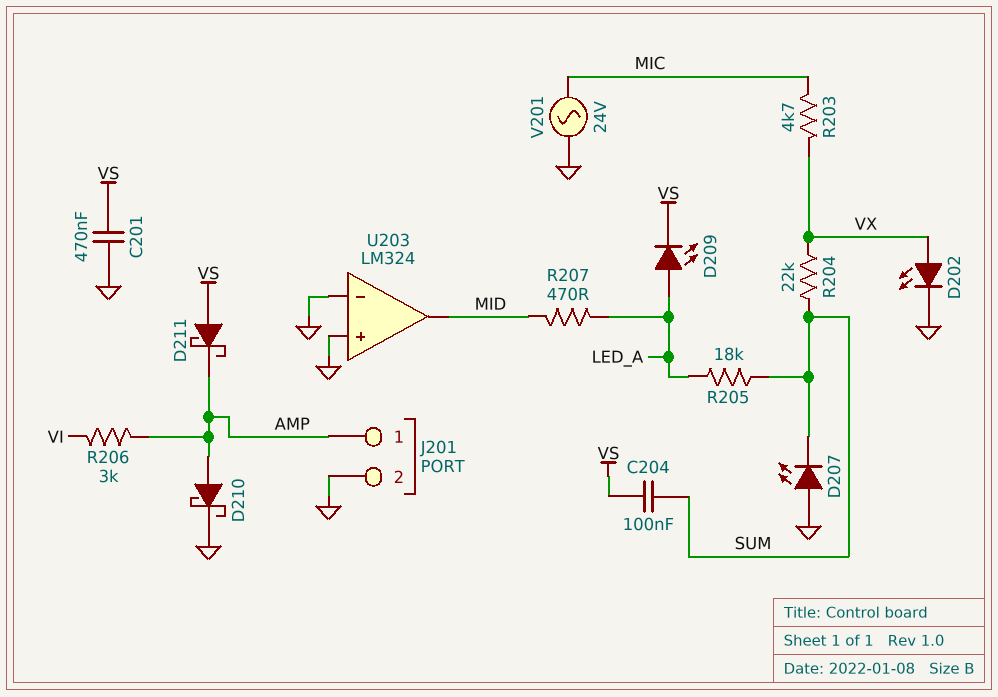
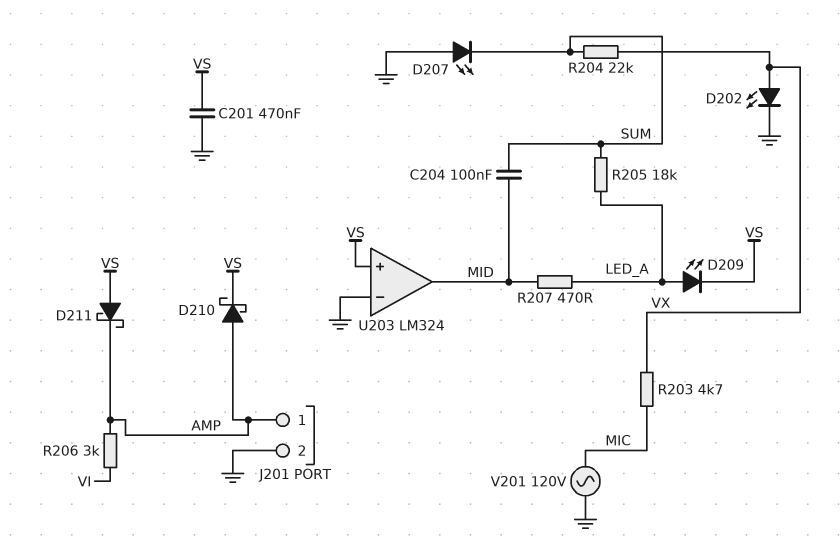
C204: 100nF (SUM, VS) -> 100nF (MID, SUM)
D210: schottky (A AMP, K GND) -> schottky (A AMP, K VS)
U203 pin in+: GND -> VS
V201: AC 24V (GND, MIC) -> AC 120V (GND, MIC)

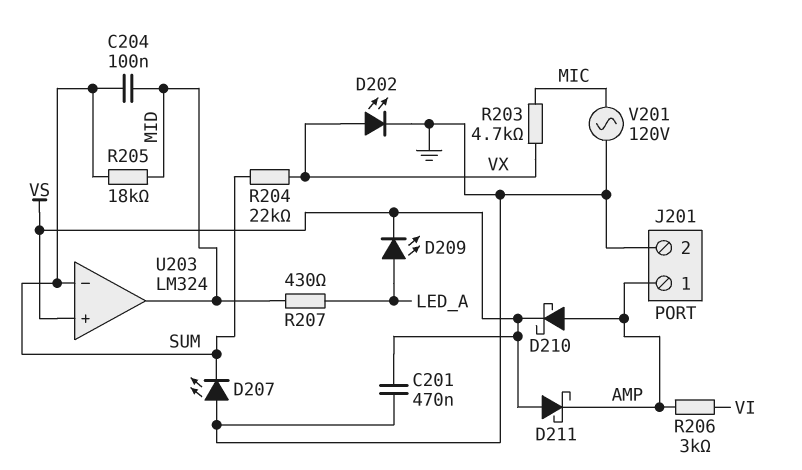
R205: 18k (LED_A, SUM) -> 18k (MID, SUM)
R207: 470 (LED_A, MID) -> 430 (LED_A, MID)
U203 pin in-: GND -> SUM

